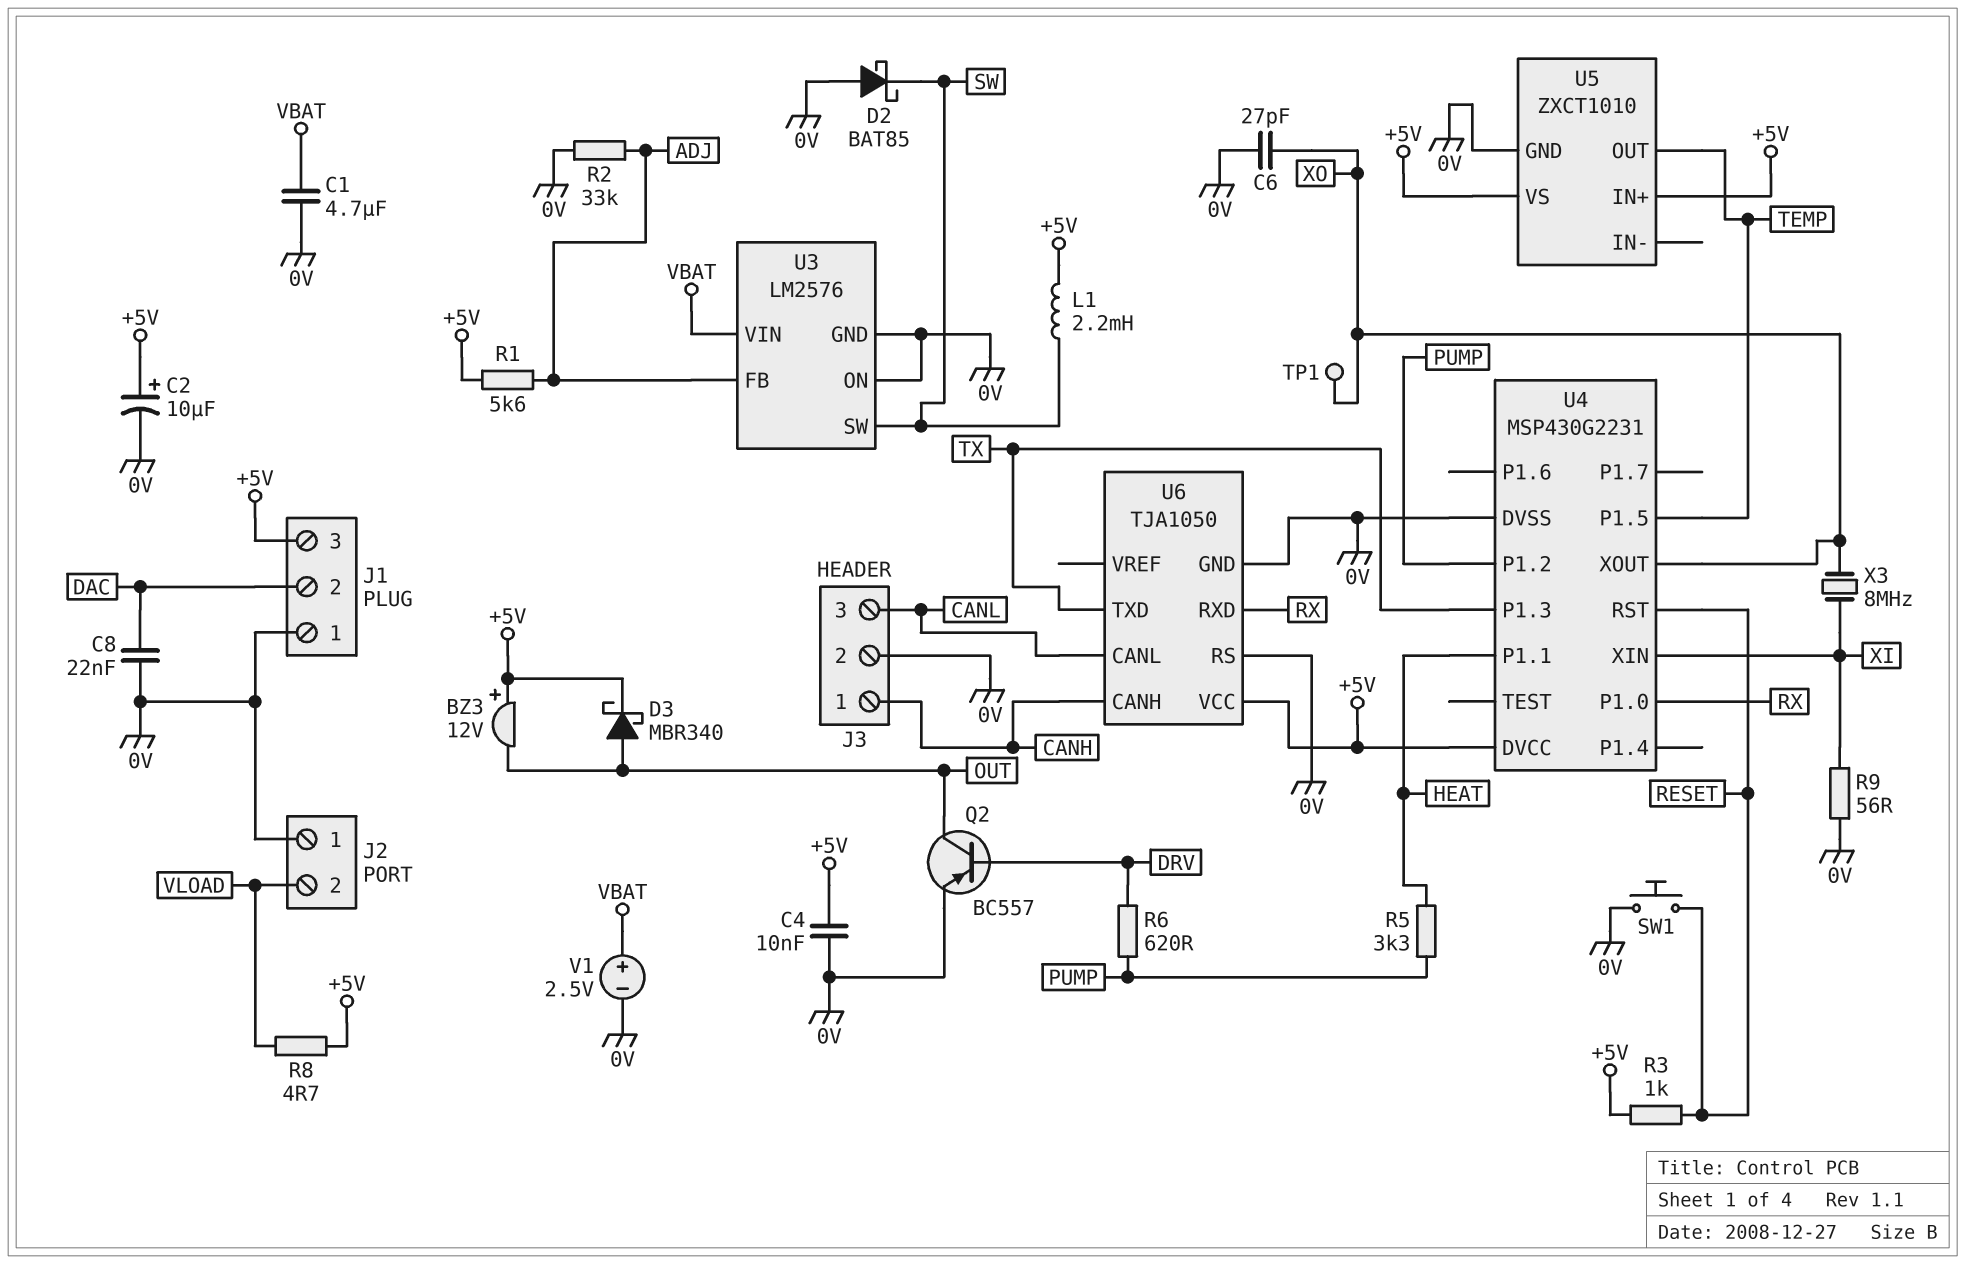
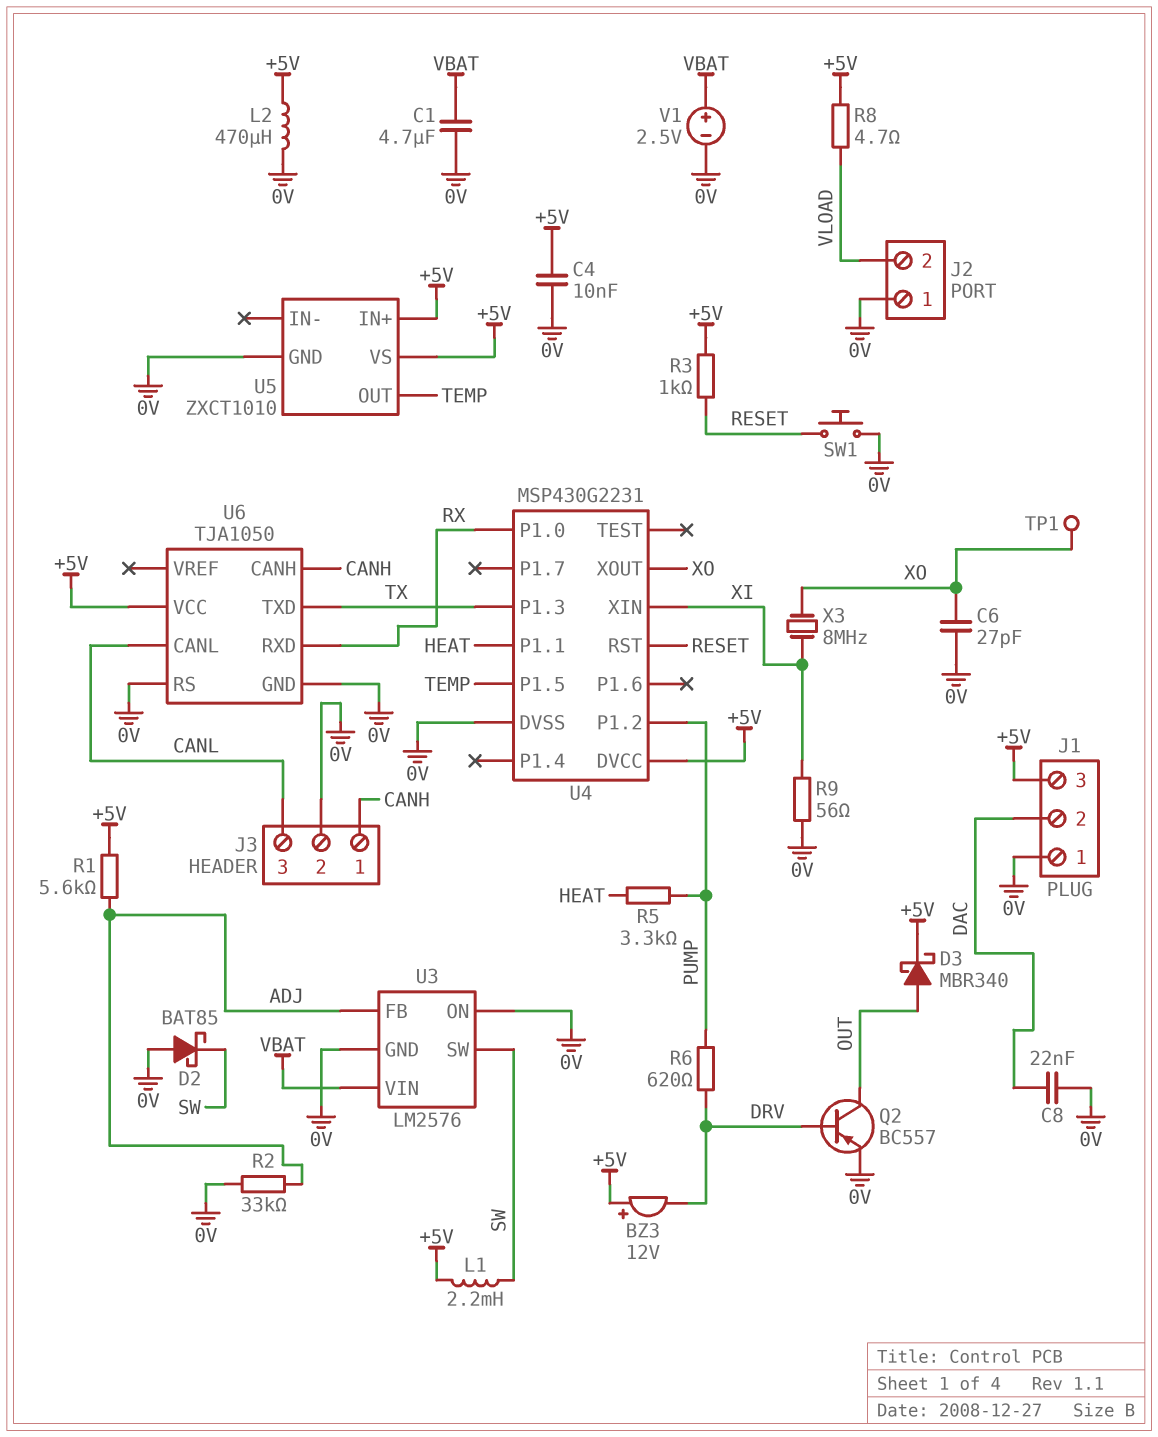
BZ3: buzzer 12V (plus +5V, minus OUT) -> buzzer 12V (plus +5V, minus DRV)
C2: 10uF (plus +5V, minus 0V) -> none
L2: none -> 470uH (+5V, 0V)

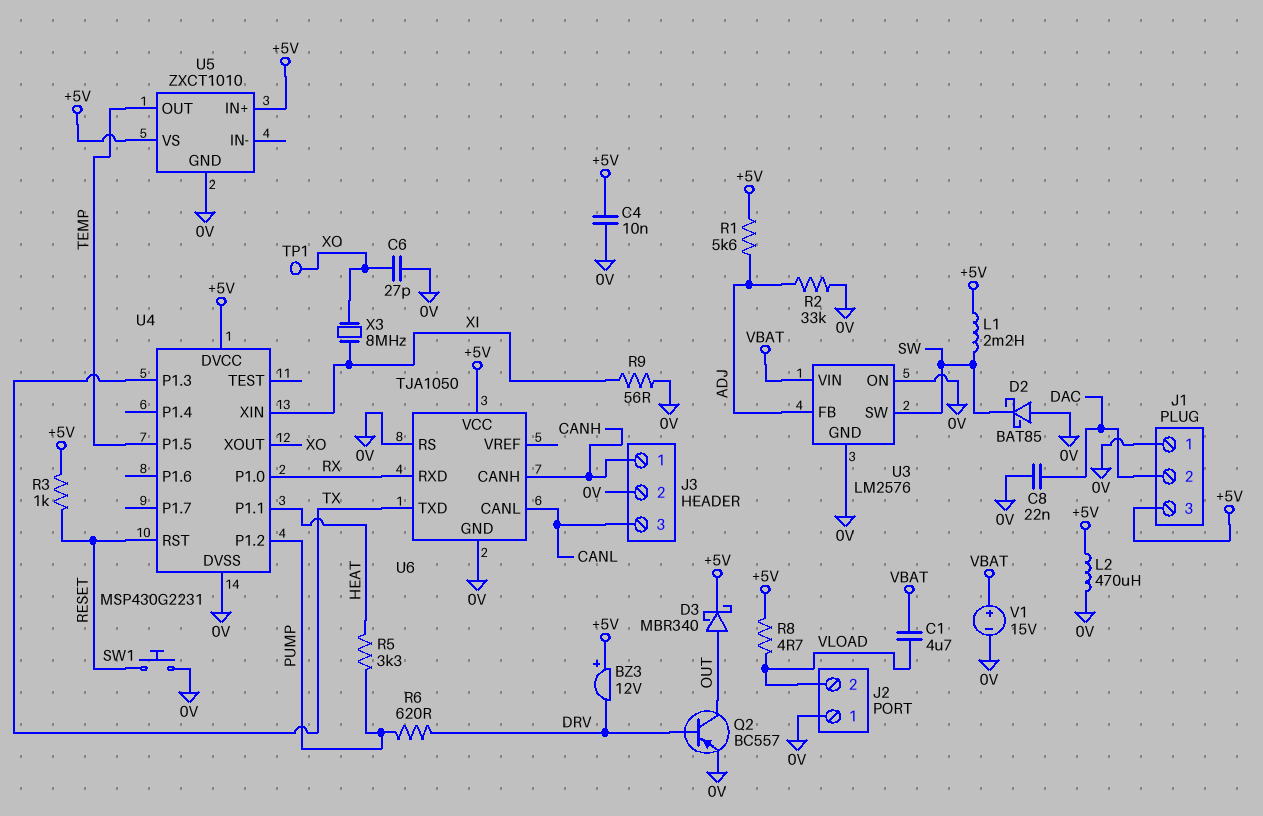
C1: 4.7uF (0V, VBAT) -> 4.7uF (VBAT, VLOAD)
V1: 2.5V (plus VBAT, minus 0V) -> 15V (plus VBAT, minus 0V)

